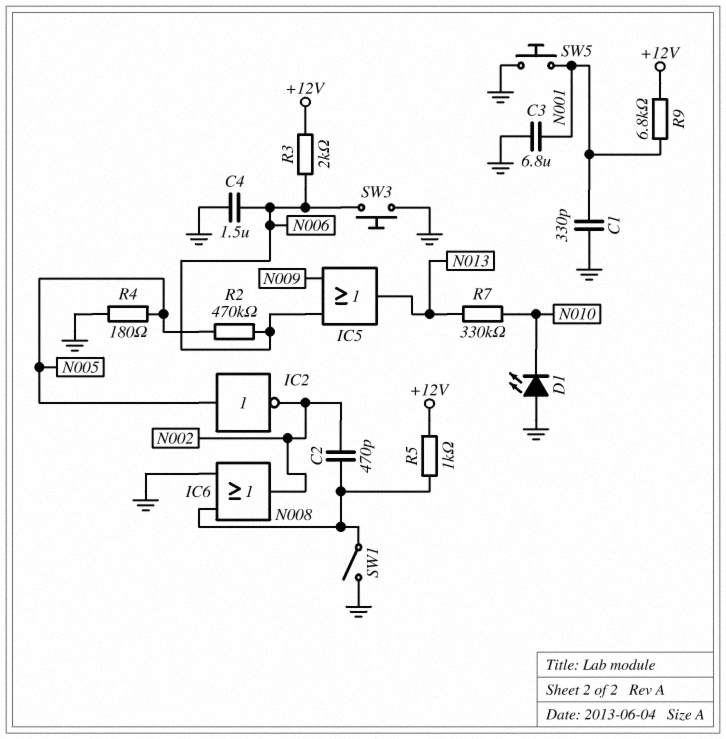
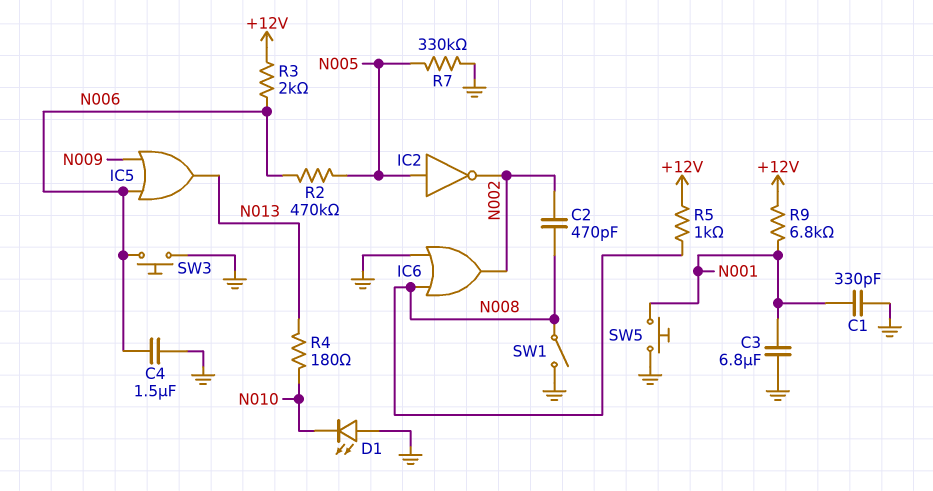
R4: 180 (GND, N005) -> 180 (N010, N013)
R7: 330k (N010, N013) -> 330k (GND, N005)

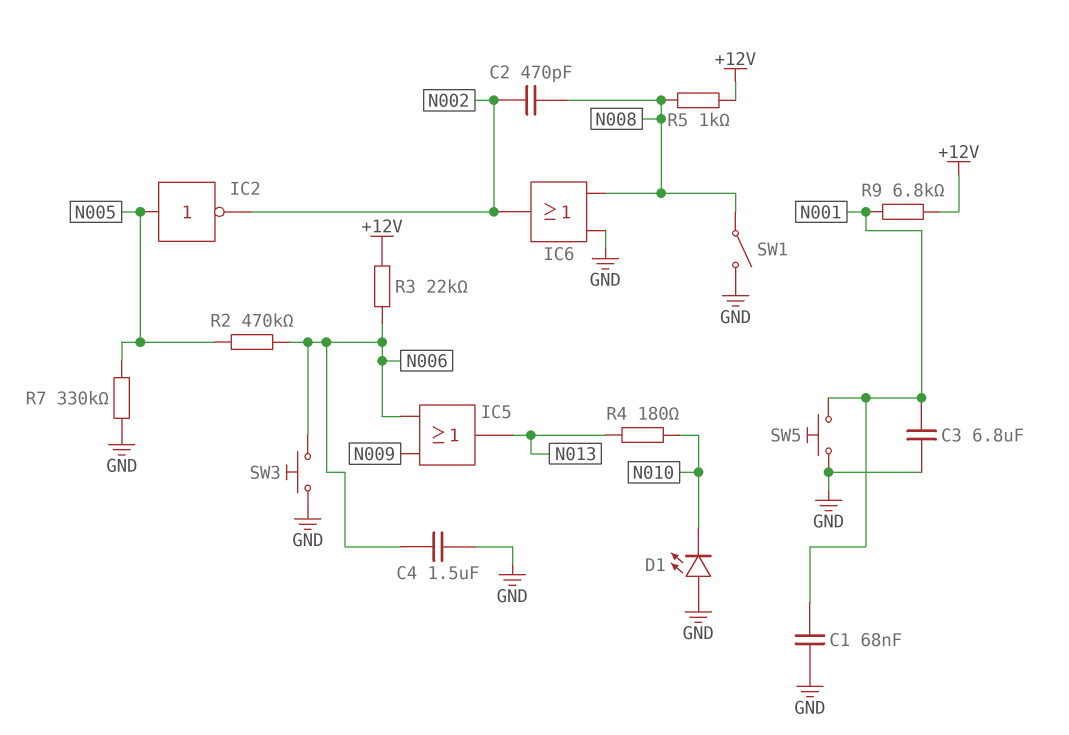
C1: 330pF (GND, N001) -> 68nF (GND, N001)
R3: 2k (+12V, N006) -> 22k (+12V, N006)

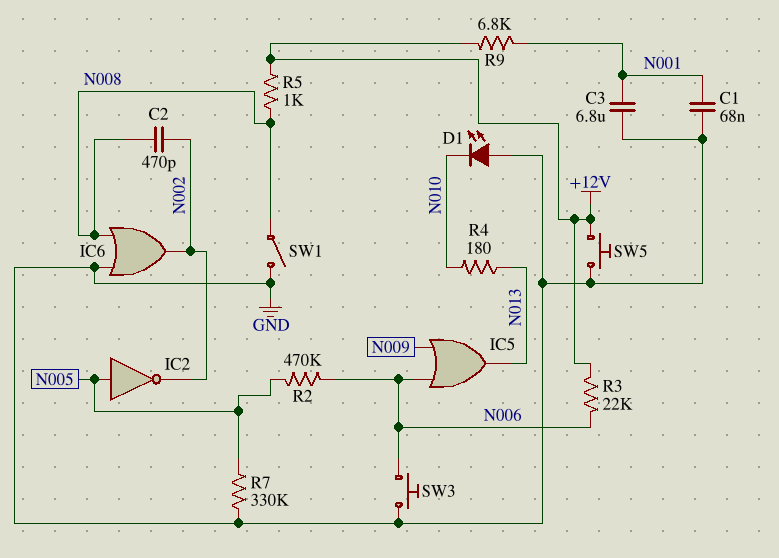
C4: 1.5uF (GND, N006) -> none
SW5: button (GND, N001) -> button (+12V, GND)

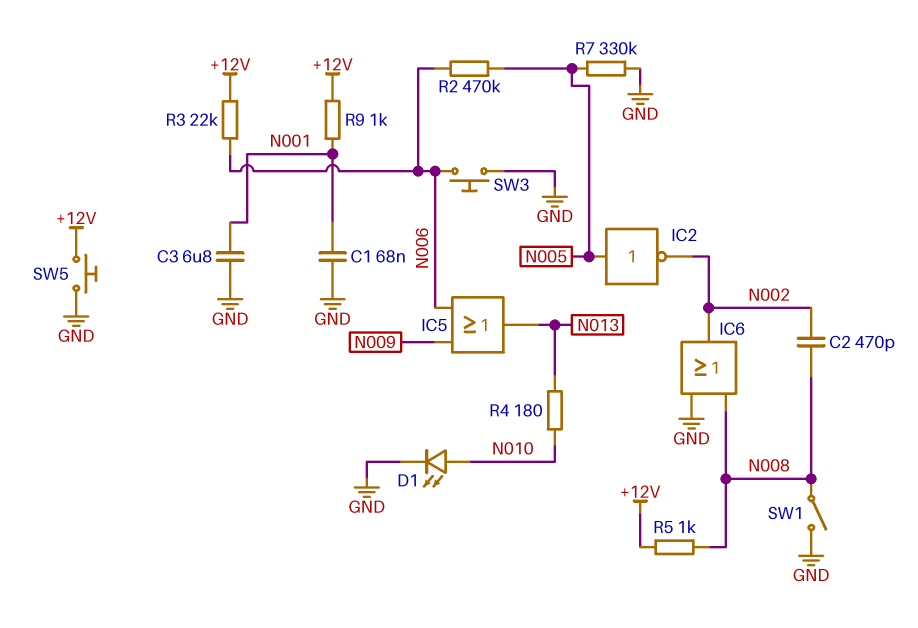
D1: LED (A GND, K N010) -> LED (A N010, K GND)
R9: 6.8k (+12V, N001) -> 1k (+12V, N001)

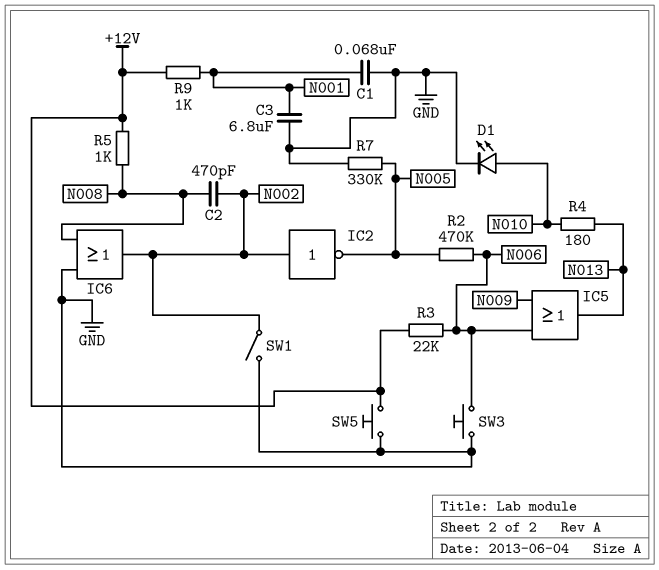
IC2: NOT (in N005, out N002) -> NOT (in N002, out N005)
SW1: switch (GND, N008) -> switch (GND, N002)

